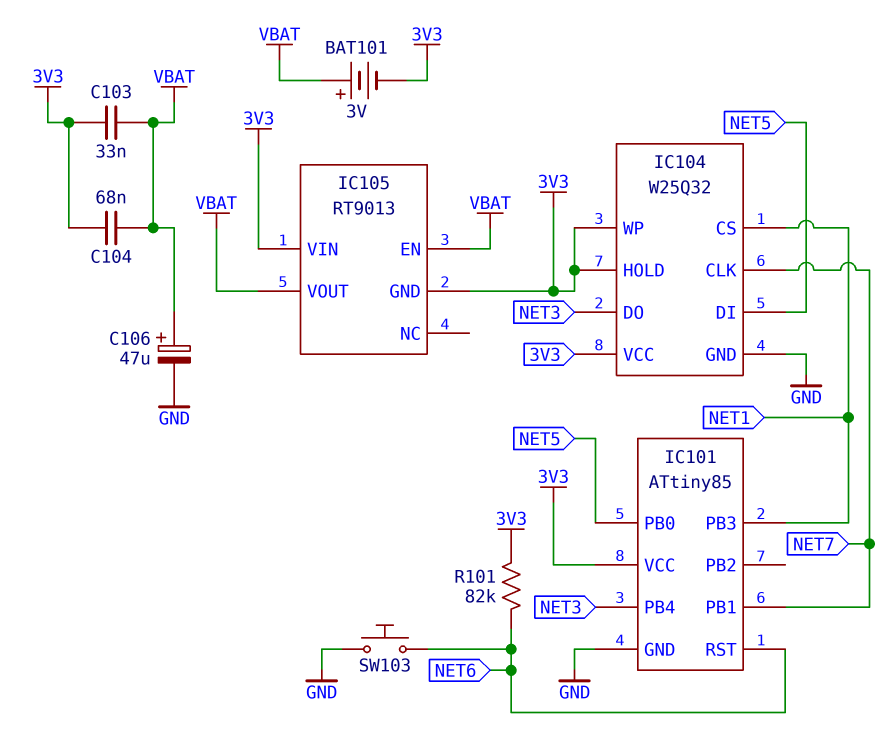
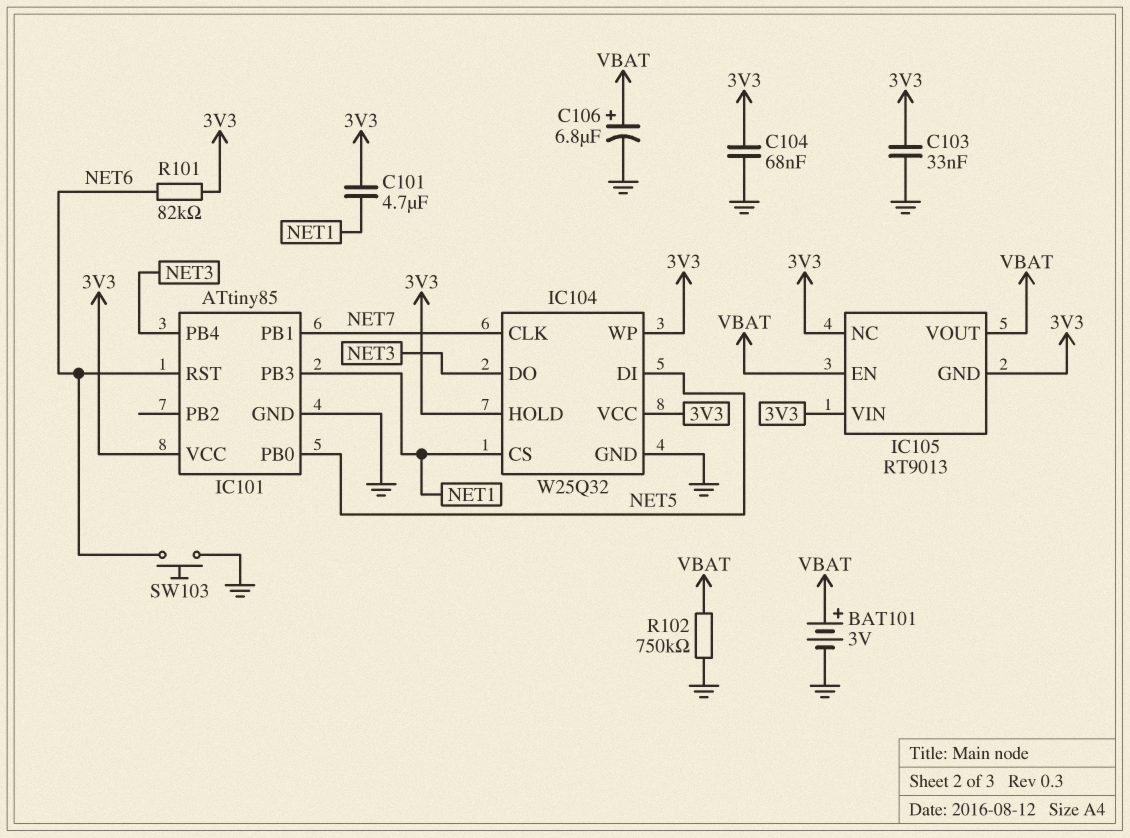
BAT101: 3V (plus VBAT, minus 3V3) -> 3V (plus VBAT, minus GND)
C101: none -> 4.7uF (3V3, NET1)
C103: 33nF (3V3, VBAT) -> 33nF (3V3, GND)
C104: 68nF (3V3, VBAT) -> 68nF (3V3, GND)
C106: 47uF (plus VBAT, minus GND) -> 6.8uF (plus VBAT, minus GND)
IC105 pin NC: none -> 3V3
R102: none -> 750k (GND, VBAT)

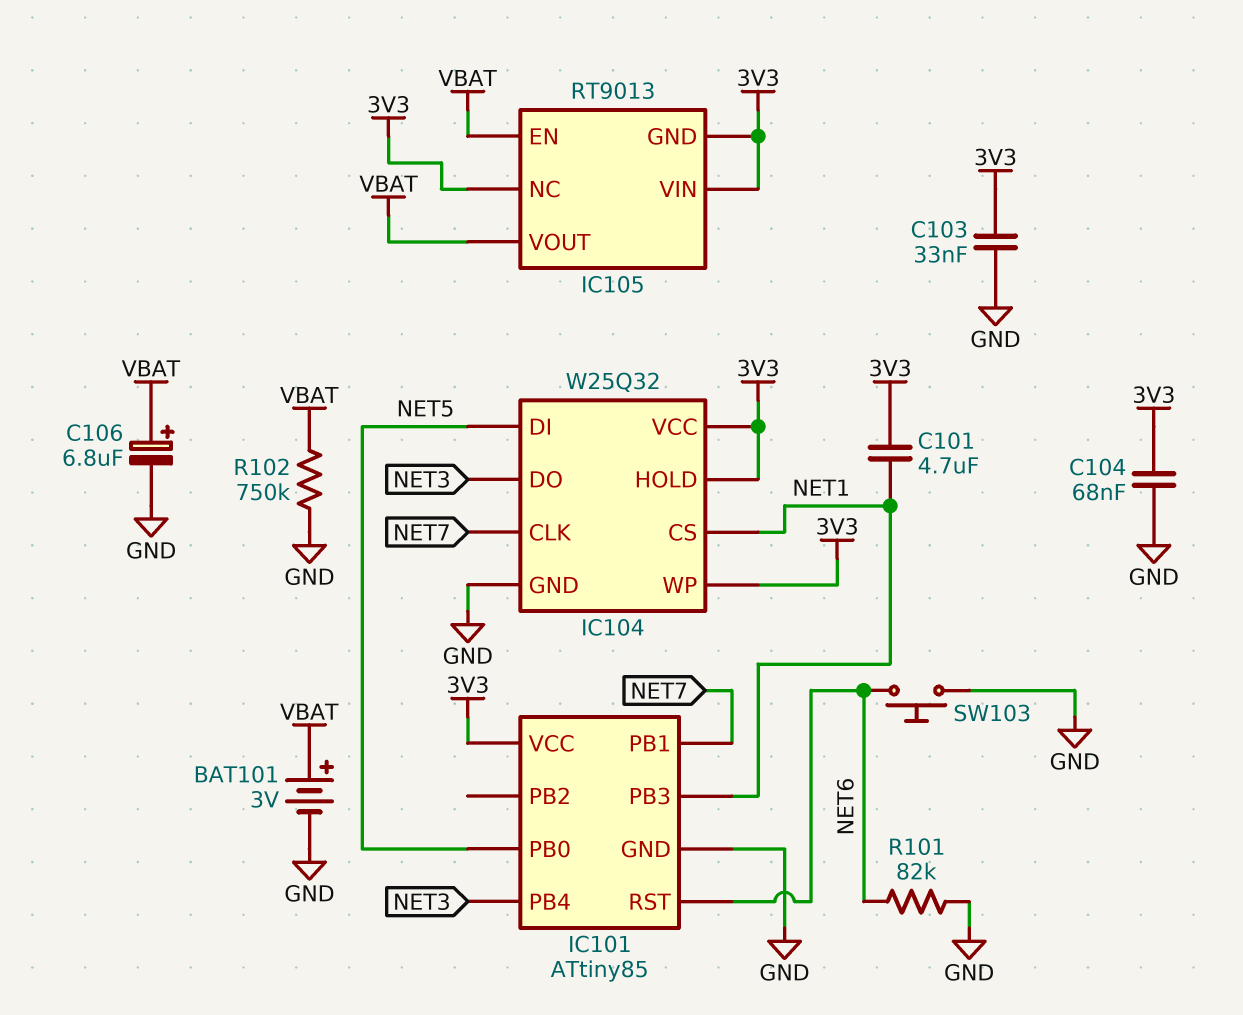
R101: 82k (3V3, NET6) -> 82k (GND, NET6)

